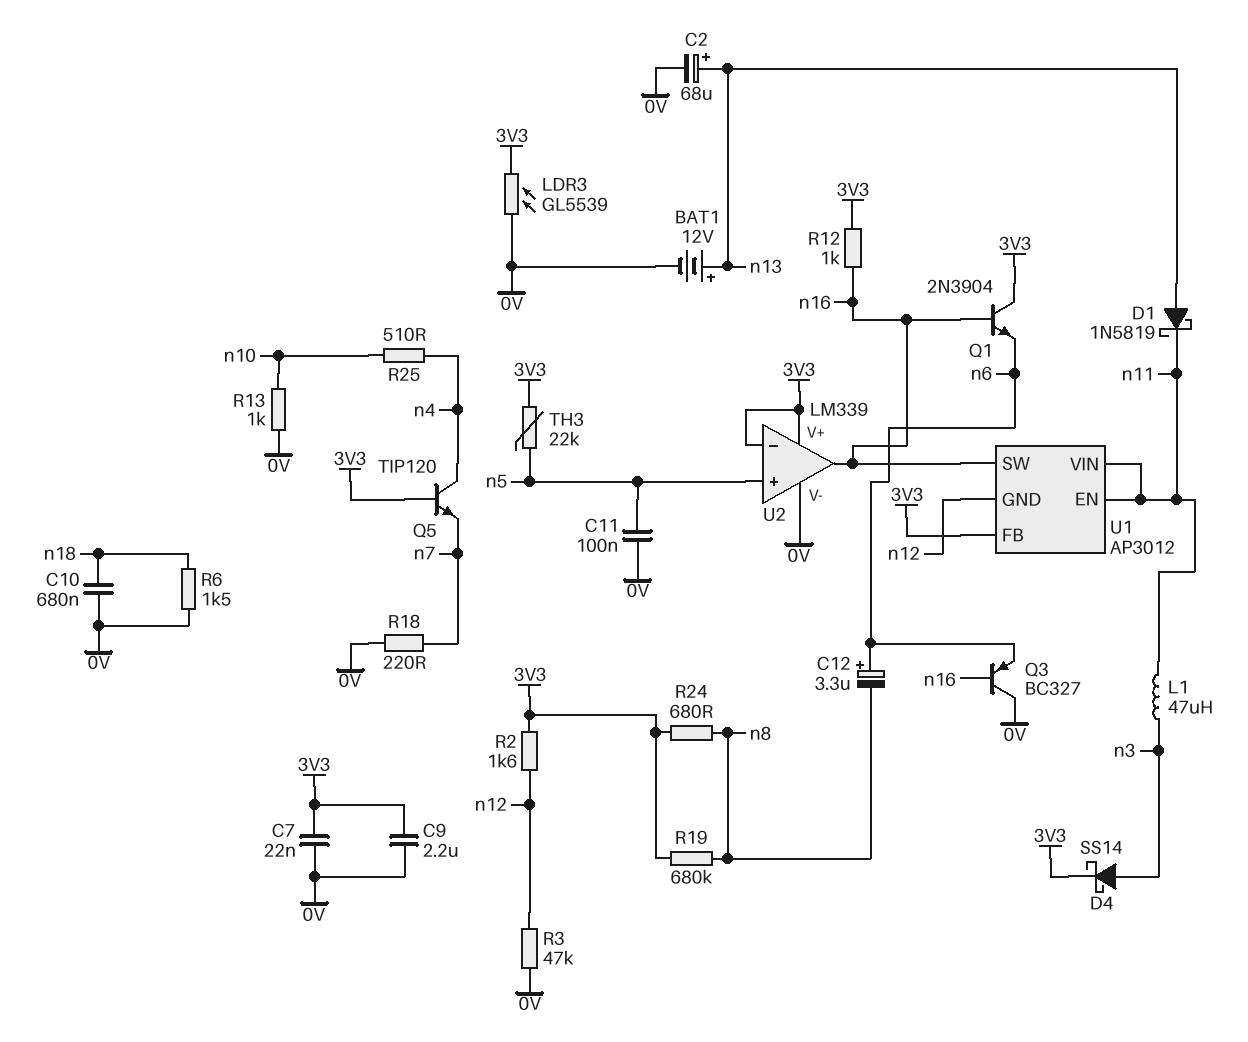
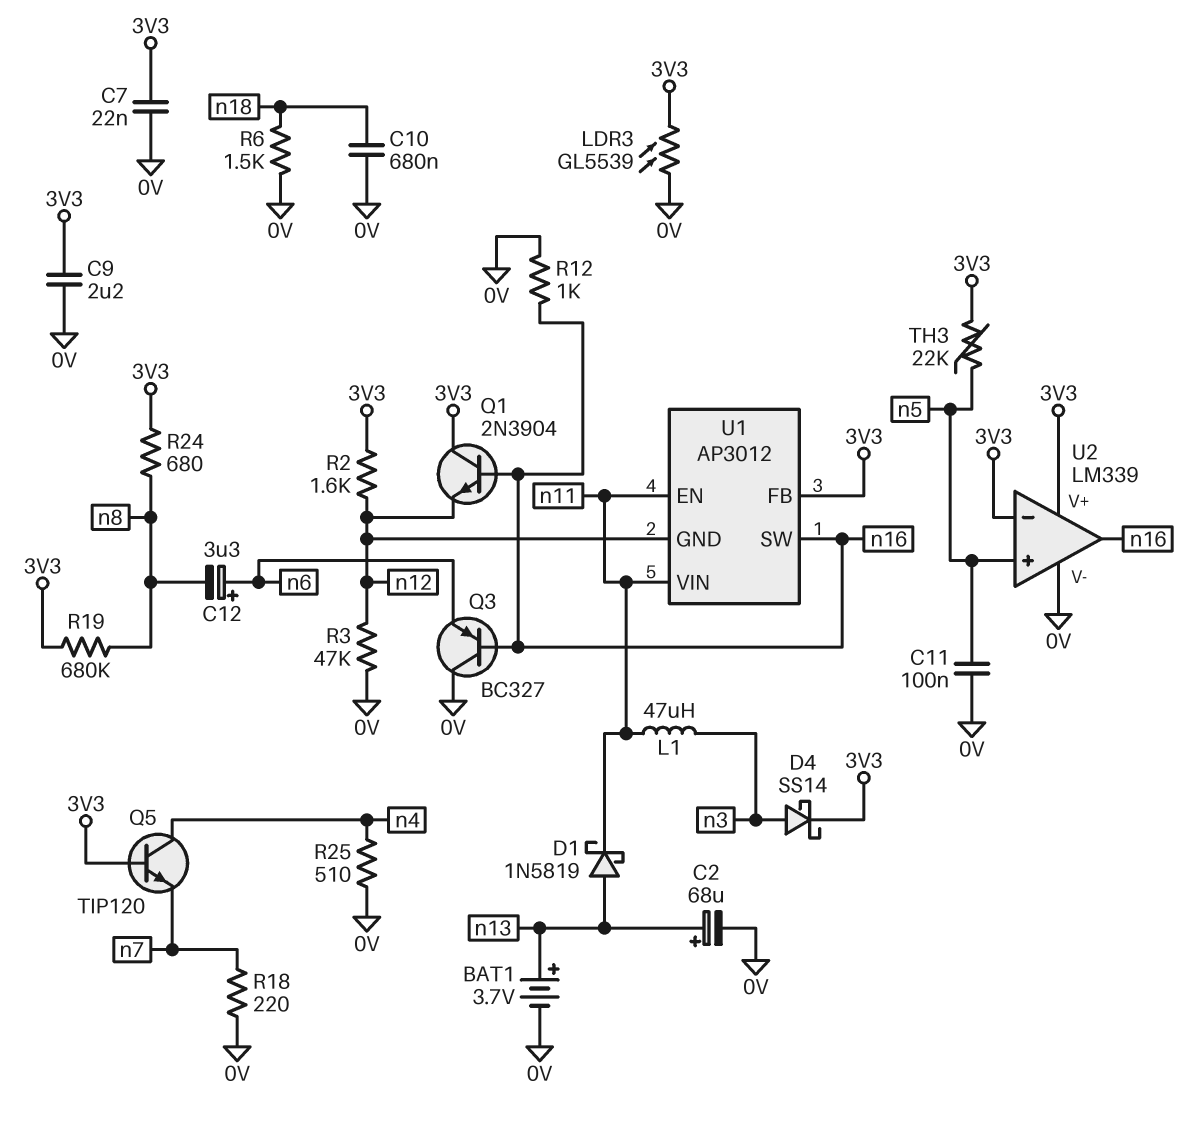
BAT1: 12V (plus n13, minus 0V) -> 3.7V (plus n13, minus 0V)
Q1: NPN 2N3904 (B n16, C 3V3, E n6) -> NPN 2N3904 (B n16, C 3V3, E n12)
R12: 1k (3V3, n16) -> 1k (0V, n16)
R13: 1k (0V, n10) -> none
R25: 510 (n4, n10) -> 510 (0V, n4)

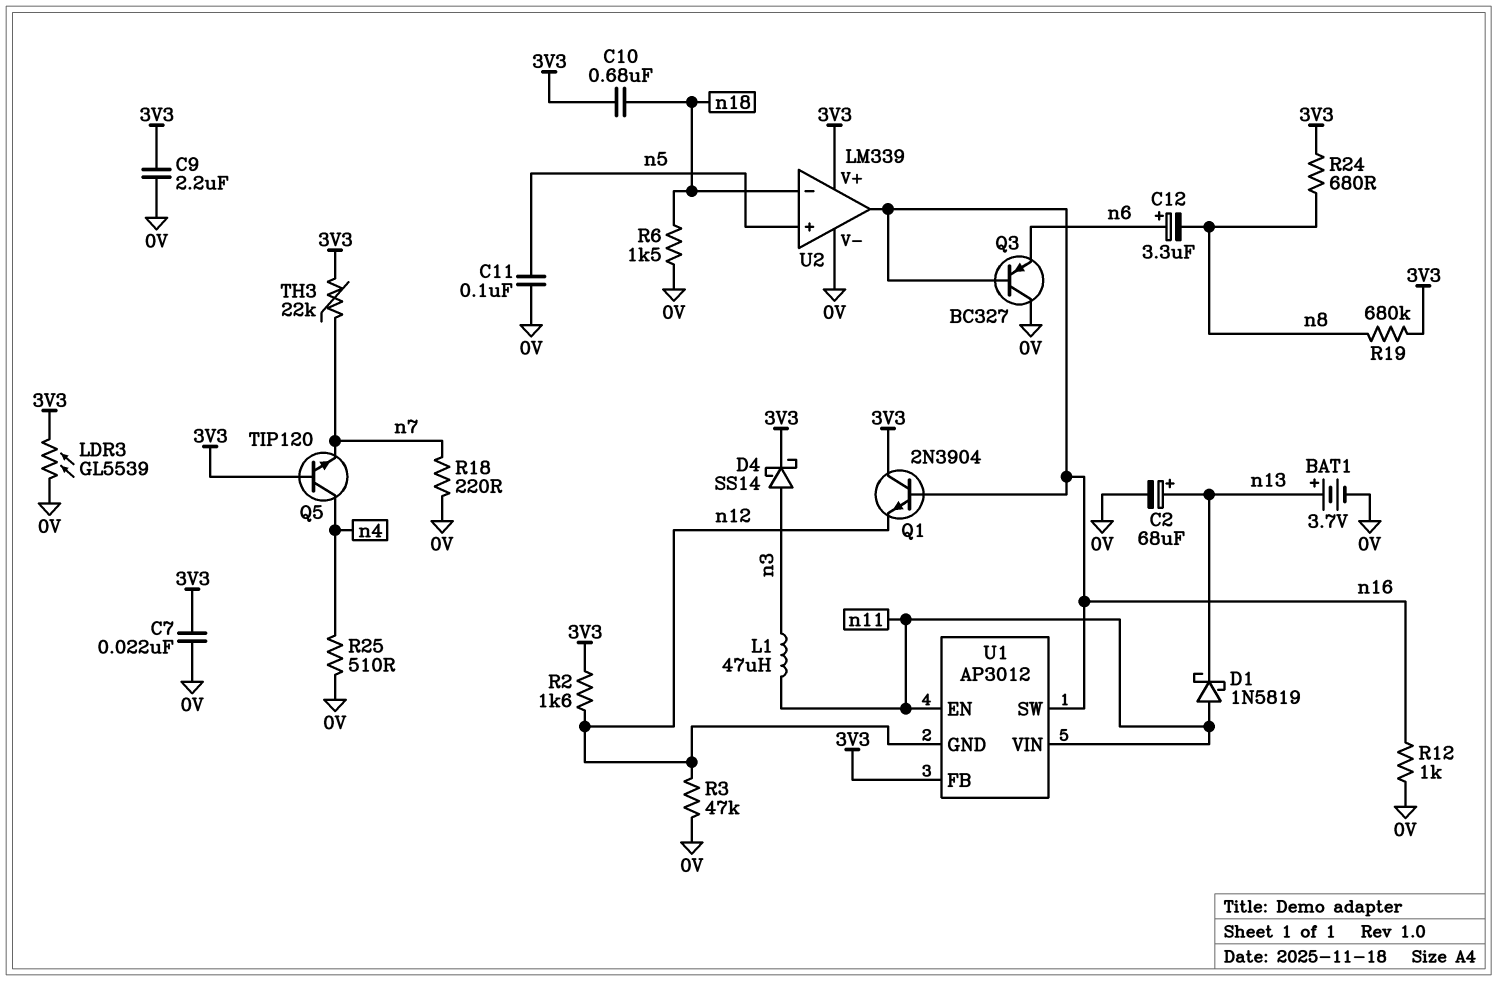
C10: 680nF (0V, n18) -> 680nF (3V3, n18)
D1: schottky 1N5819 (A n13, K n11) -> schottky 1N5819 (A n11, K n13)
TH3: 22k (3V3, n5) -> 22k (3V3, n7)
U2 pin in-: 3V3 -> n18

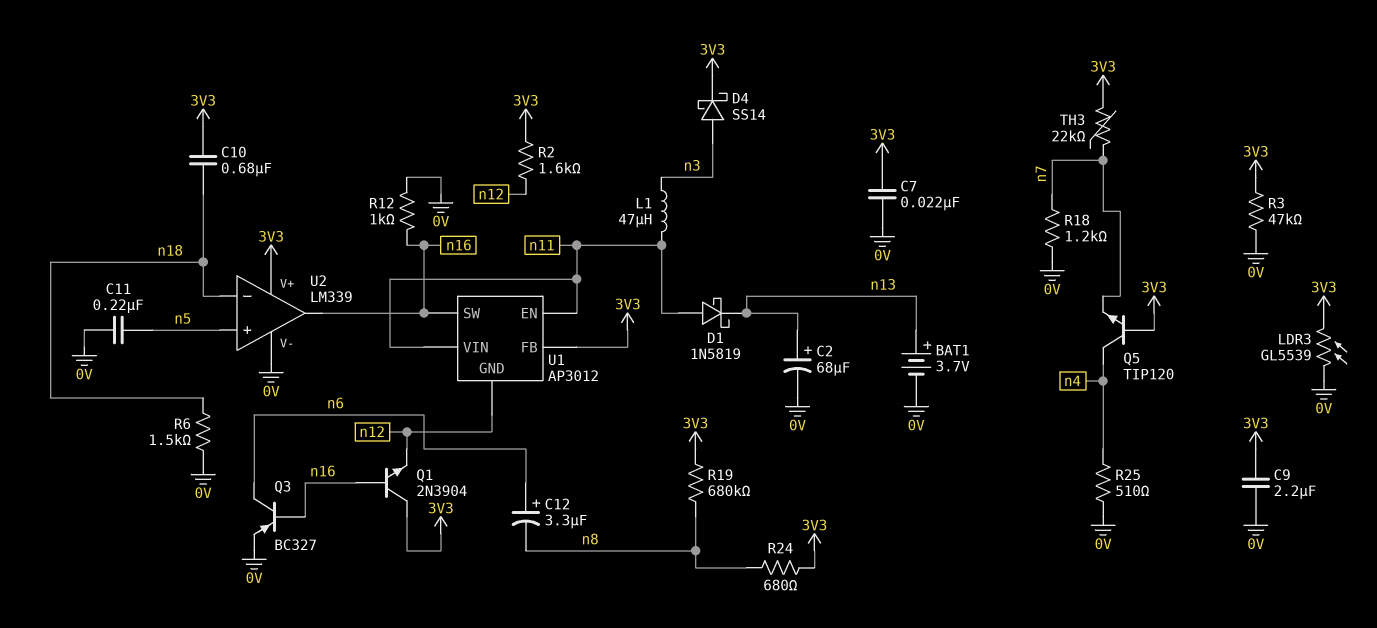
C11: 100nF (0V, n5) -> 220nF (0V, n5)
Q3: PNP BC327 (B n16, C 0V, E n6) -> PNP BC327 (B n16, C n6, E 0V)
R3: 47k (0V, n12) -> 47k (0V, 3V3)
R18: 220 (0V, n7) -> 1.2k (0V, n7)

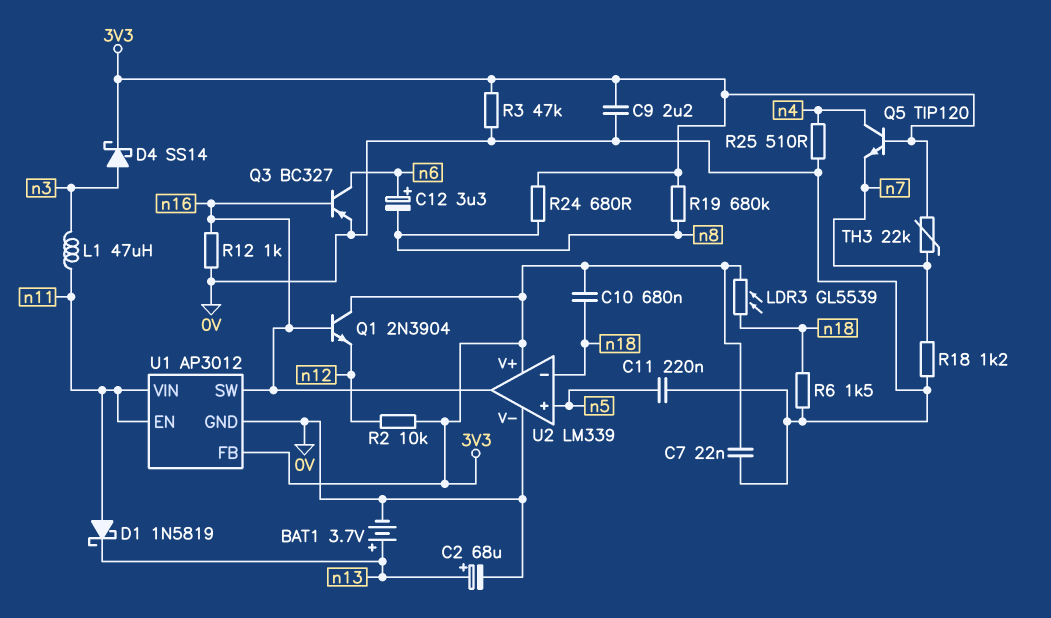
LDR3: GL5539 (0V, 3V3) -> GL5539 (3V3, n18)
R2: 1.6k (3V3, n12) -> 10k (3V3, n12)
U1 pin GND: n12 -> 0V

